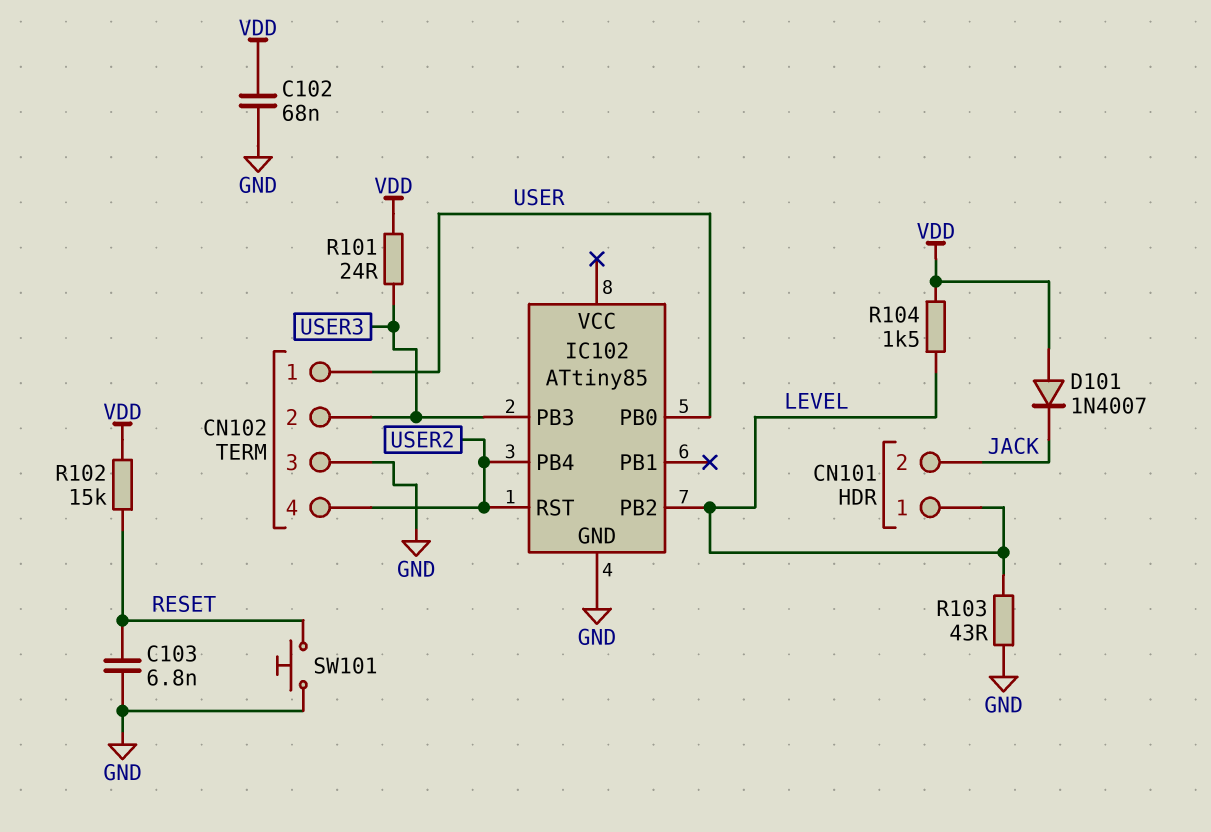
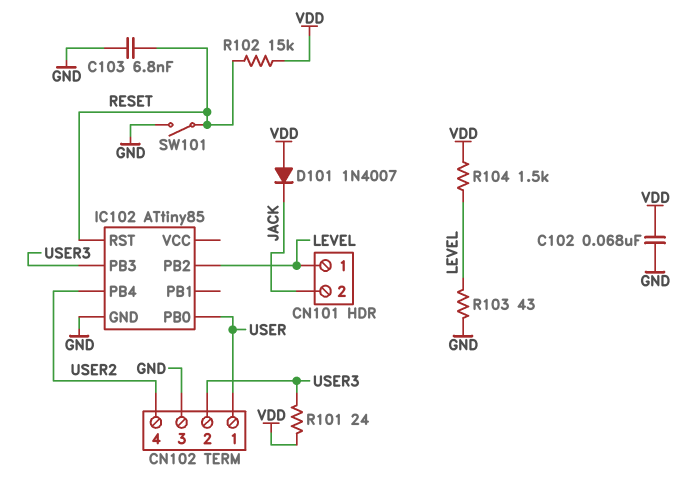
IC102 pin RST: USER2 -> RESET
SW101: button (GND, RESET) -> switch (GND, RESET)

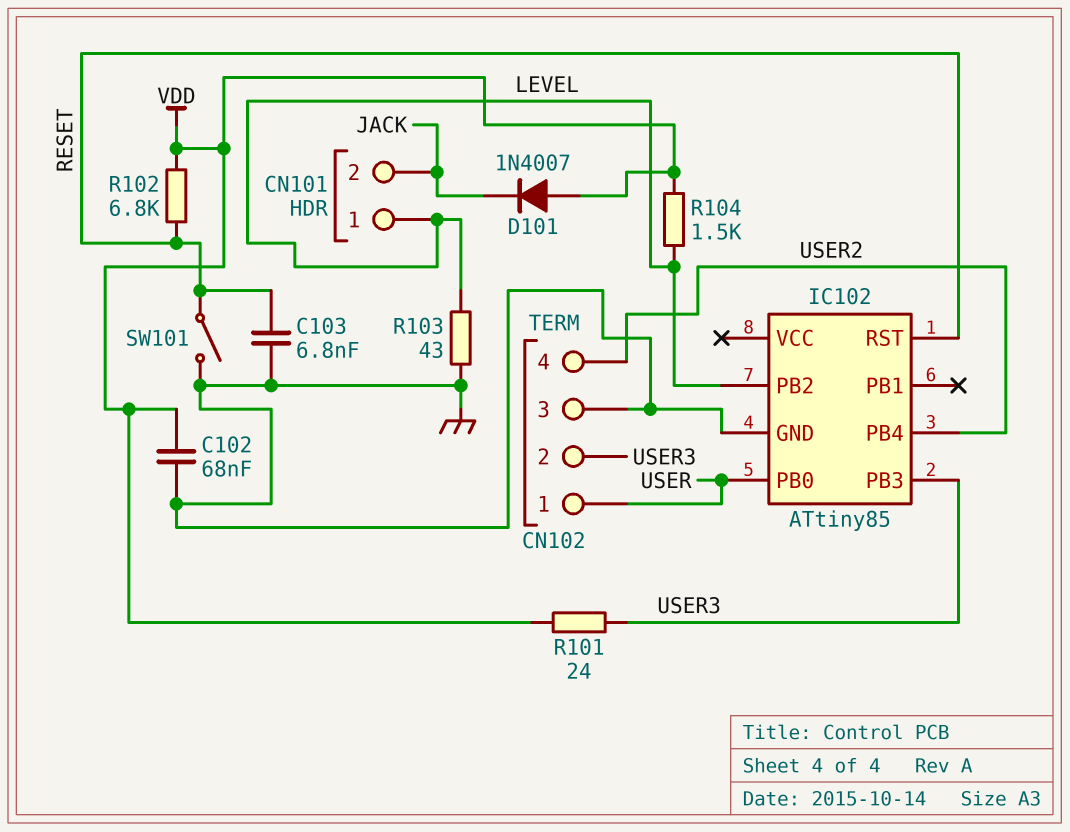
R102: 15k (RESET, VDD) -> 6.8k (RESET, VDD)

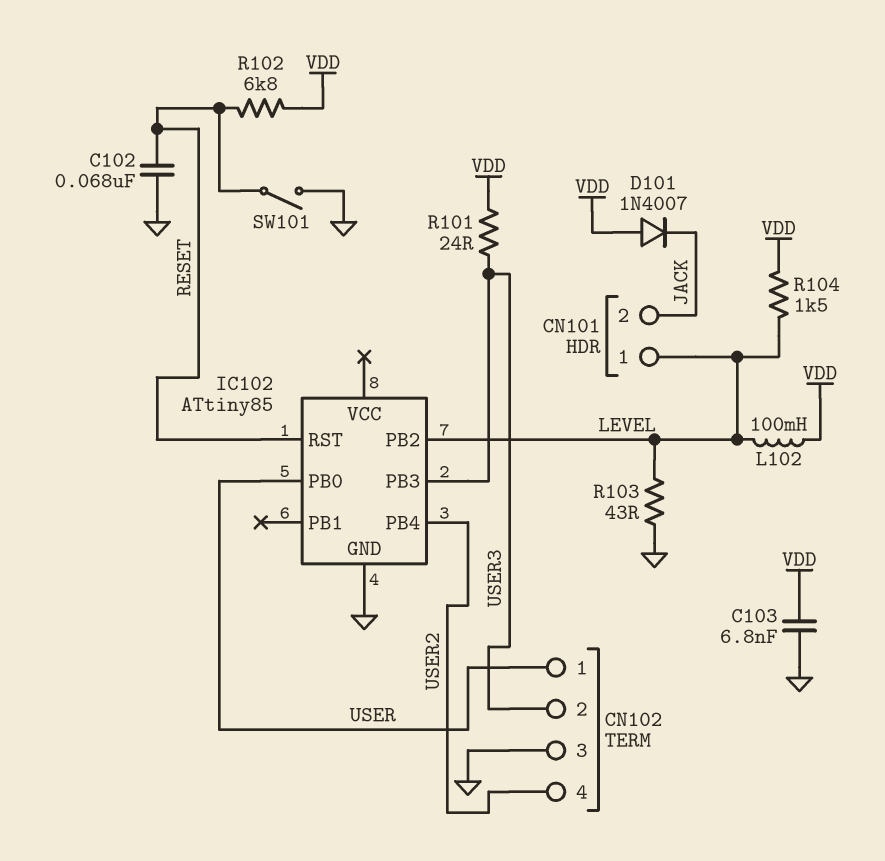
C102: 68nF (GND, VDD) -> 68nF (GND, RESET)
C103: 6.8nF (GND, RESET) -> 6.8nF (GND, VDD)
L102: none -> 100mH (LEVEL, VDD)

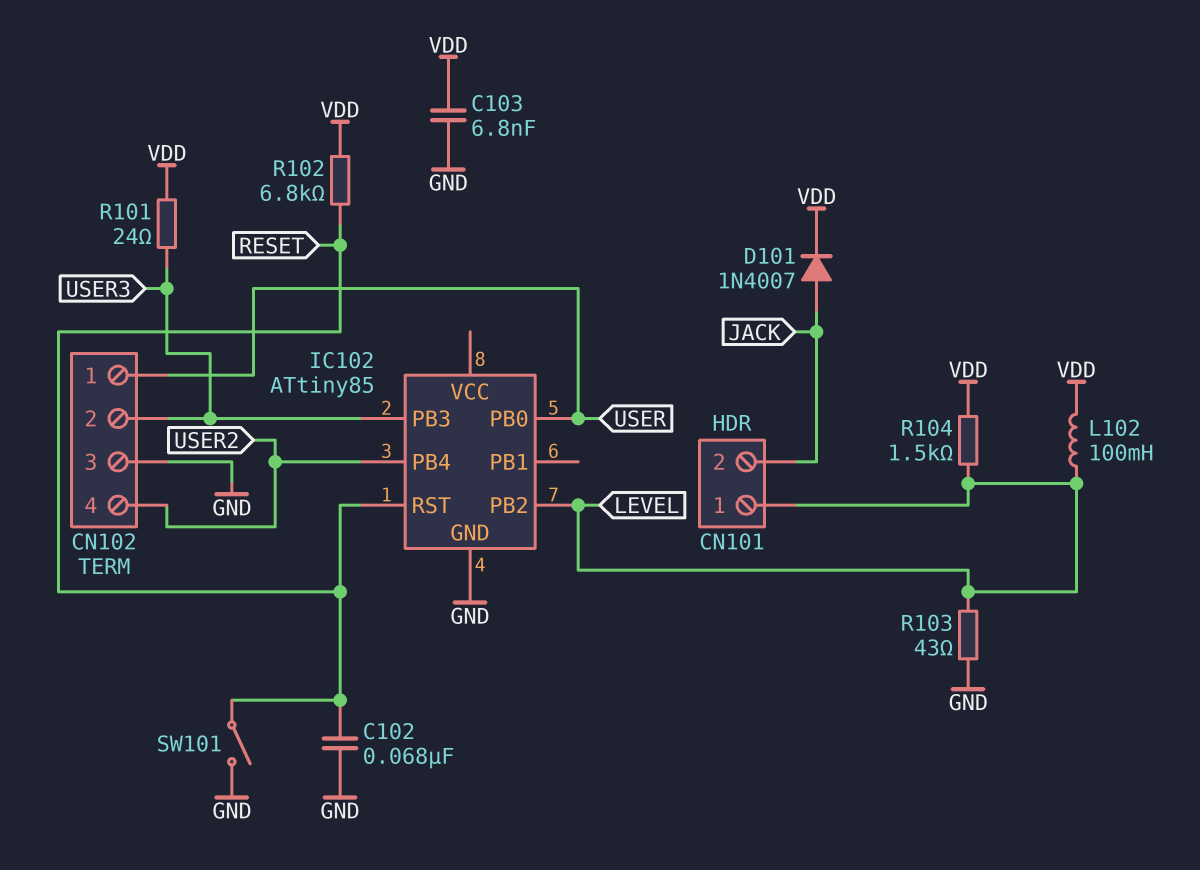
D101: diode 1N4007 (A VDD, K JACK) -> diode 1N4007 (A JACK, K VDD)

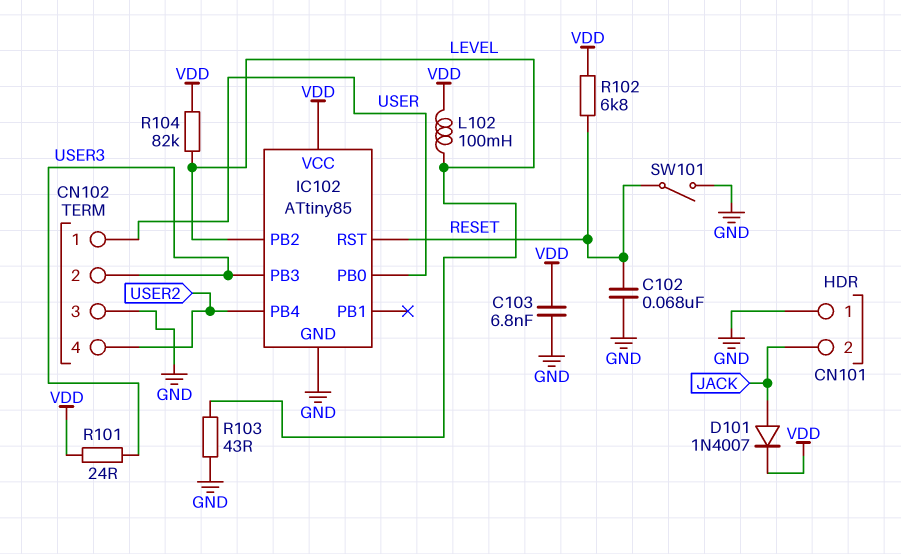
CN101 pin 1: LEVEL -> GND
IC102 pin VCC: none -> VDD
R104: 1.5k (LEVEL, VDD) -> 82k (LEVEL, VDD)

